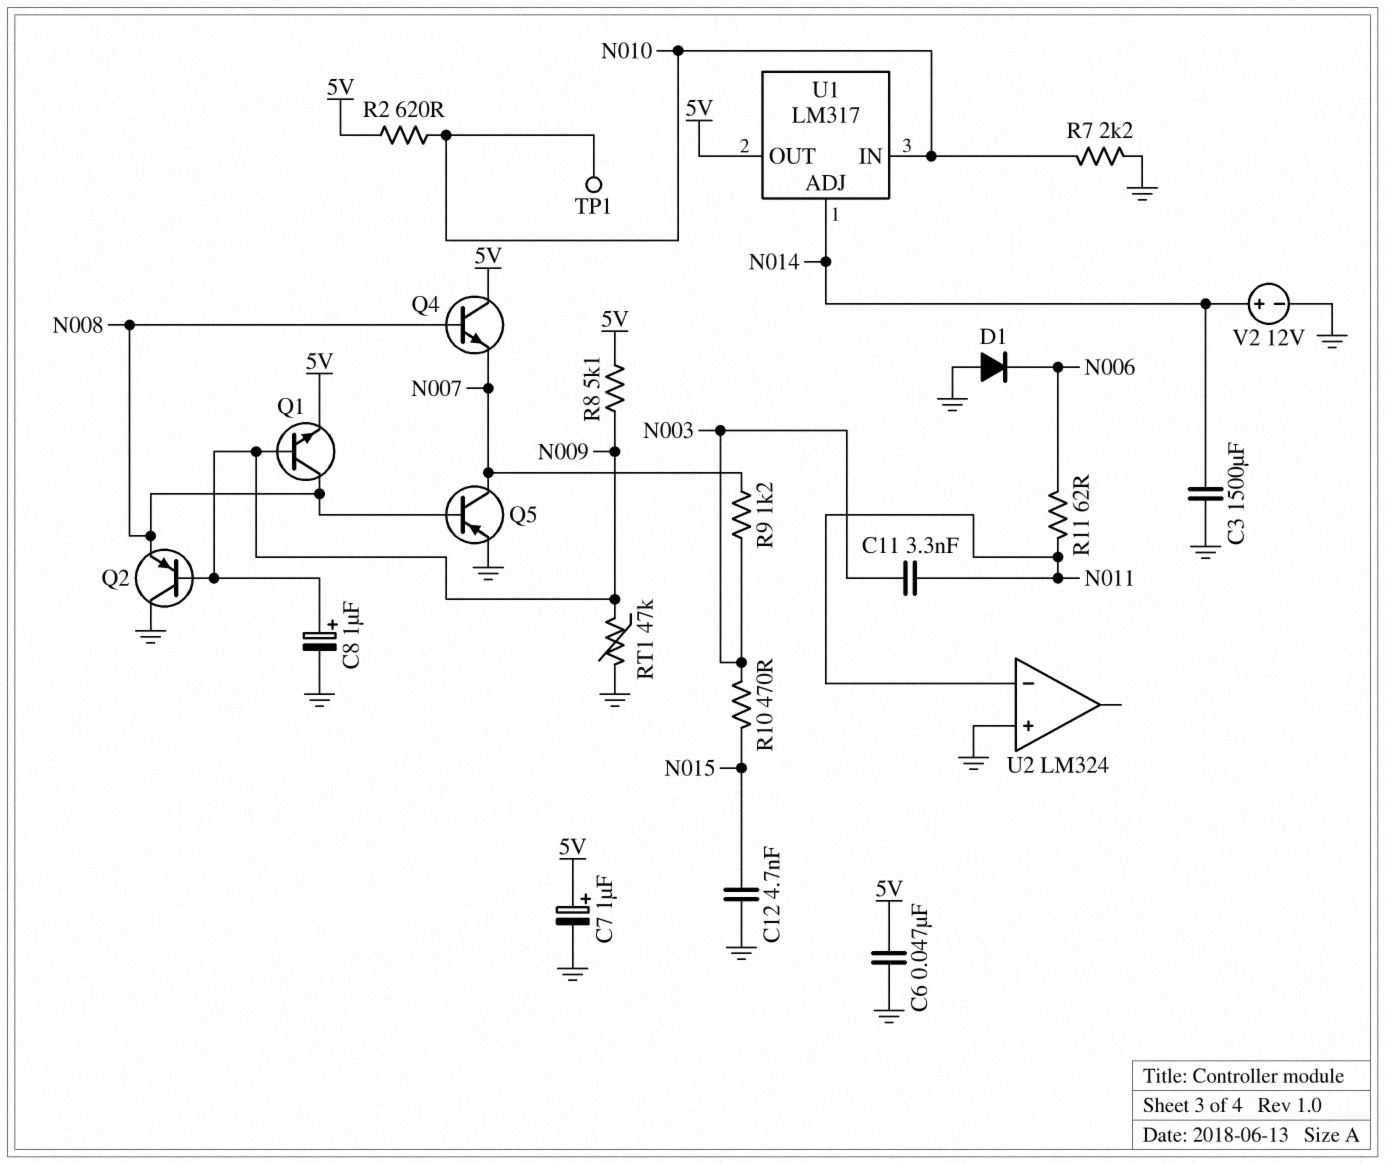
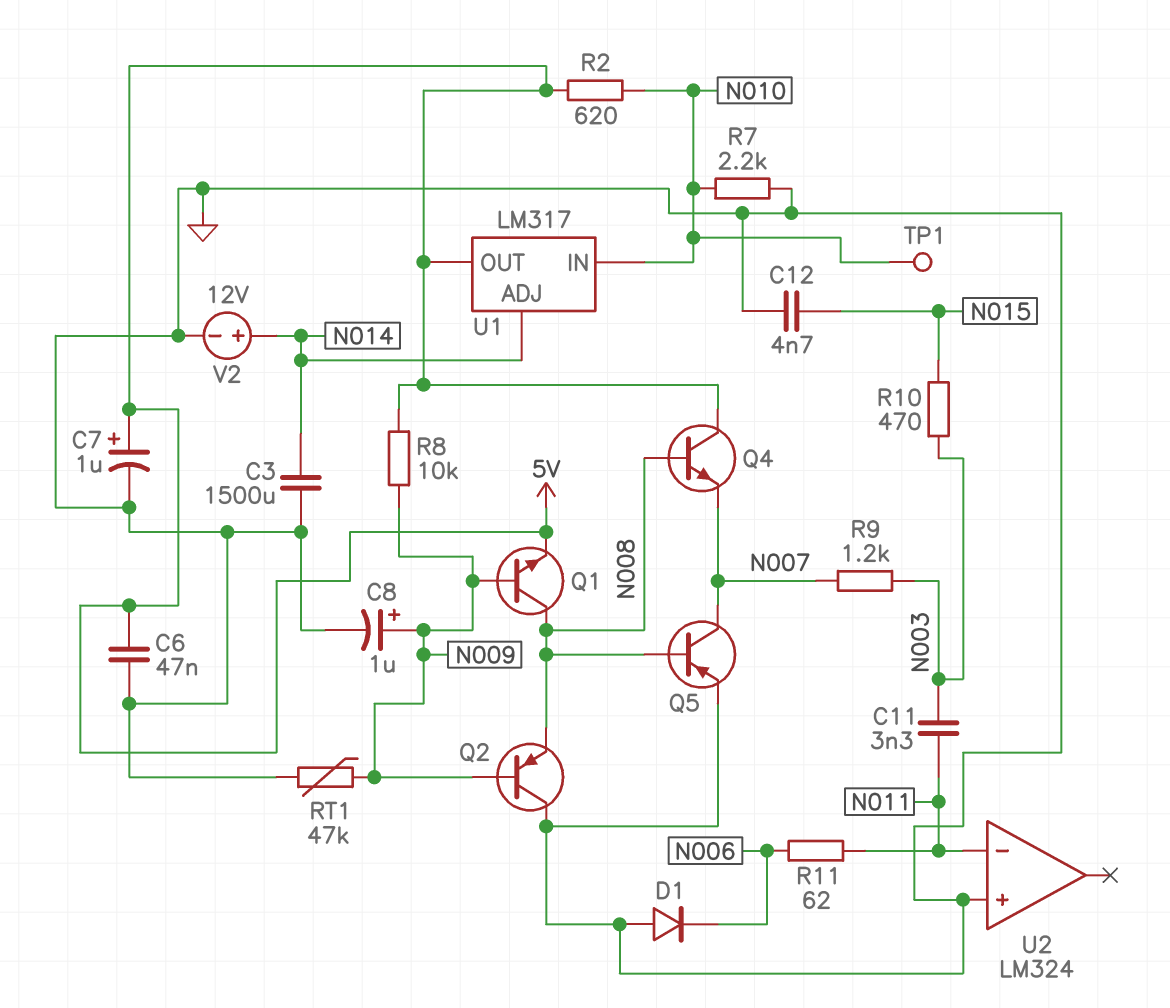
R8: 5.1k (5V, N009) -> 10k (5V, N009)

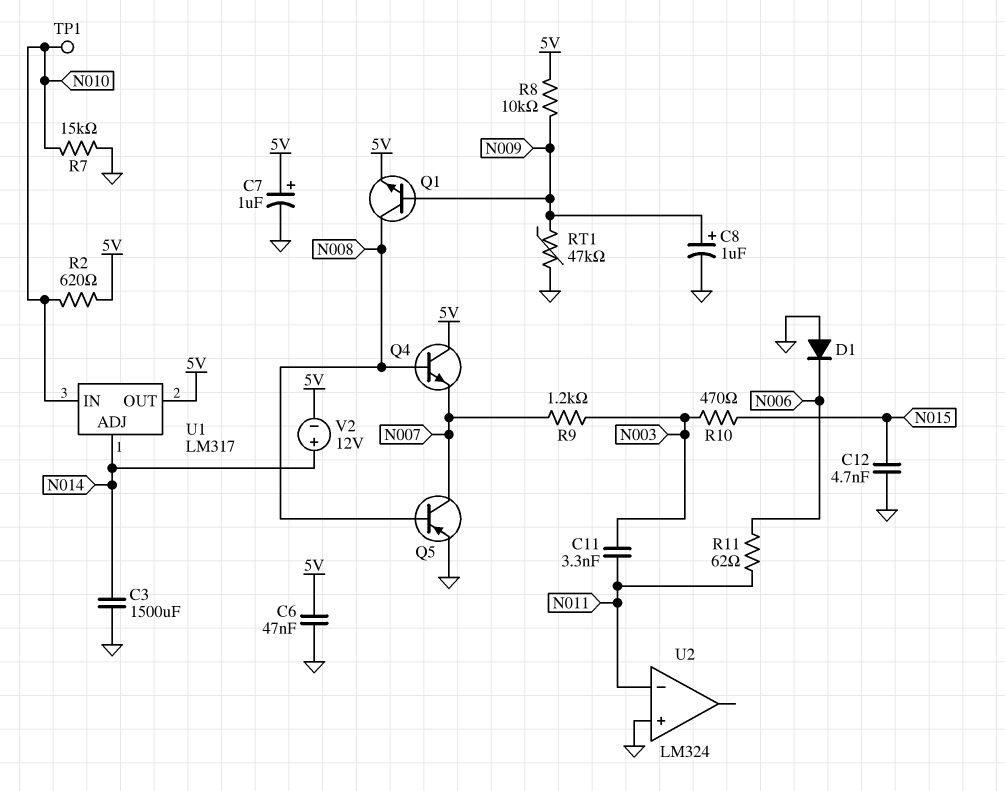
Q2: PNP (B N009, C GND, E N008) -> none
R7: 2.2k (GND, N010) -> 15k (GND, N010)
V2: 12V (plus N014, minus GND) -> 12V (plus N014, minus 5V)

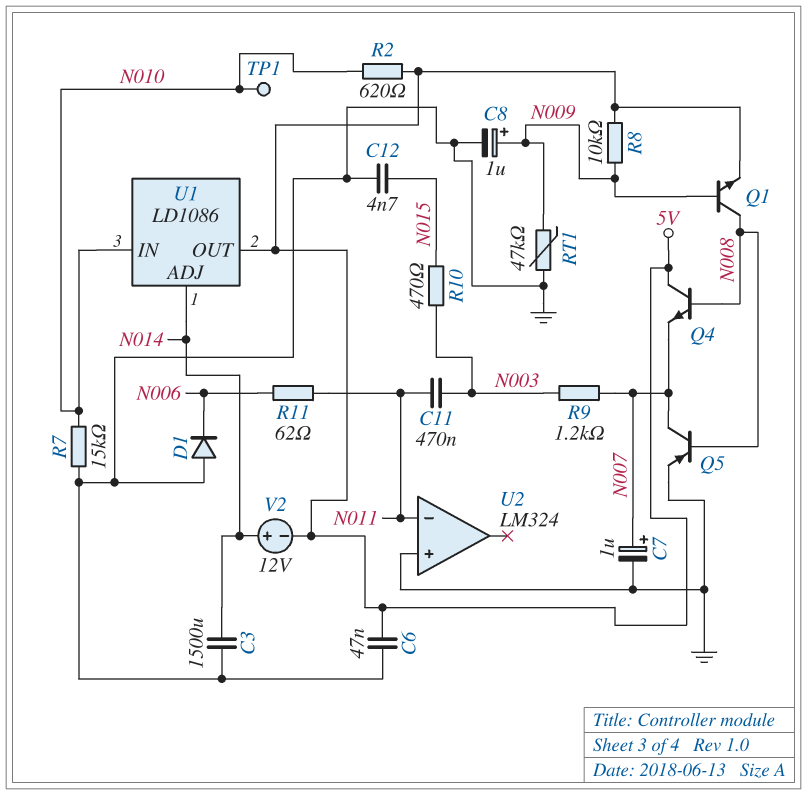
C7: 1uF (plus 5V, minus GND) -> 1uF (plus N007, minus GND)
C11: 3.3nF (N003, N011) -> 470nF (N003, N011)
U1: LM317 -> LD1086

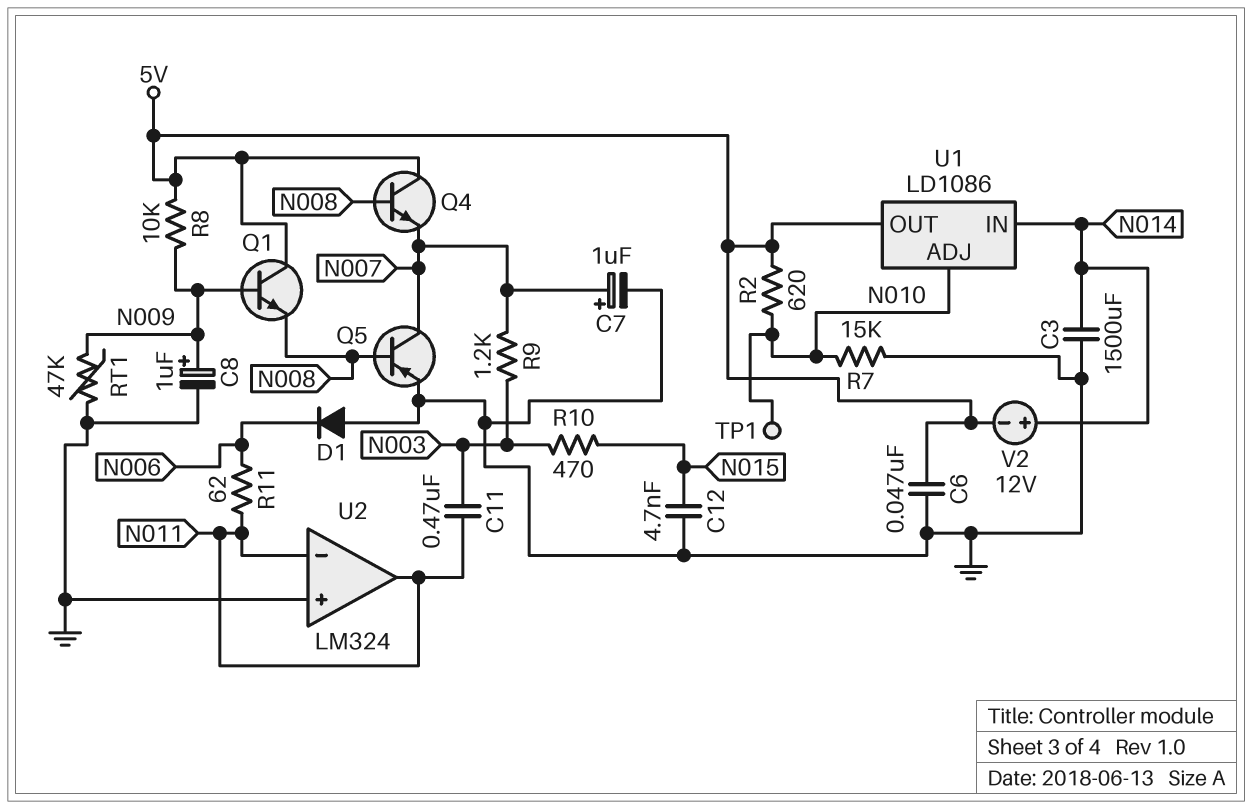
Q1: NPN (B N009, C N008, E 5V) -> NPN (B N009, C 5V, E N008)
U1 pin ADJ: N014 -> N010
U1 pin IN: N010 -> N014
U2 pin out: none -> N011

